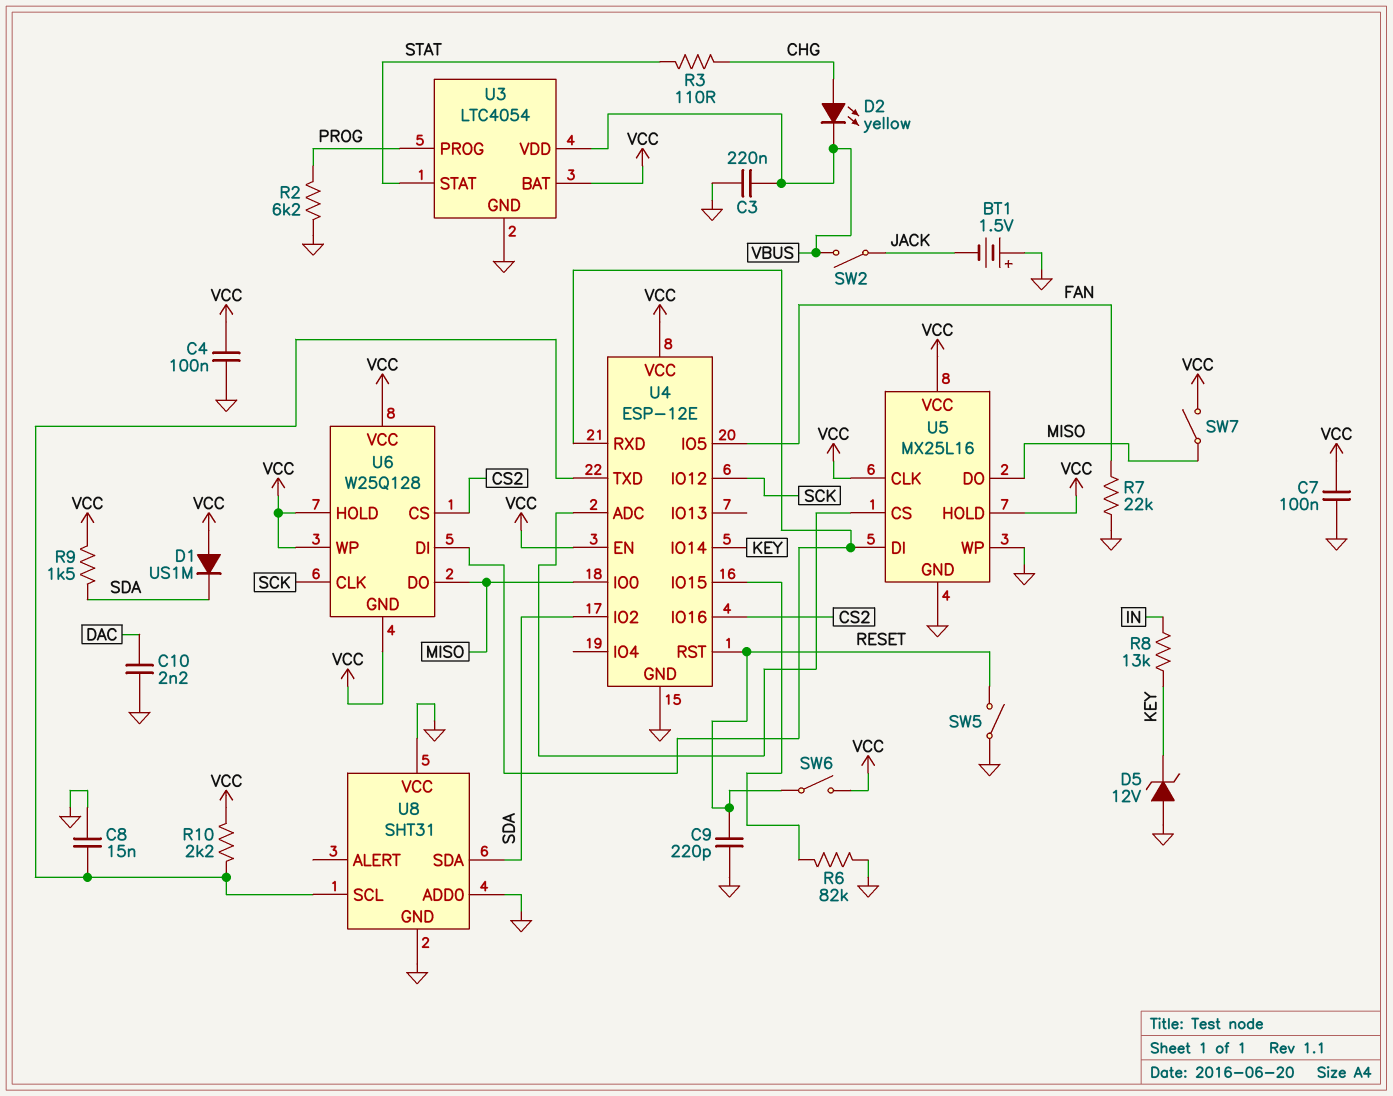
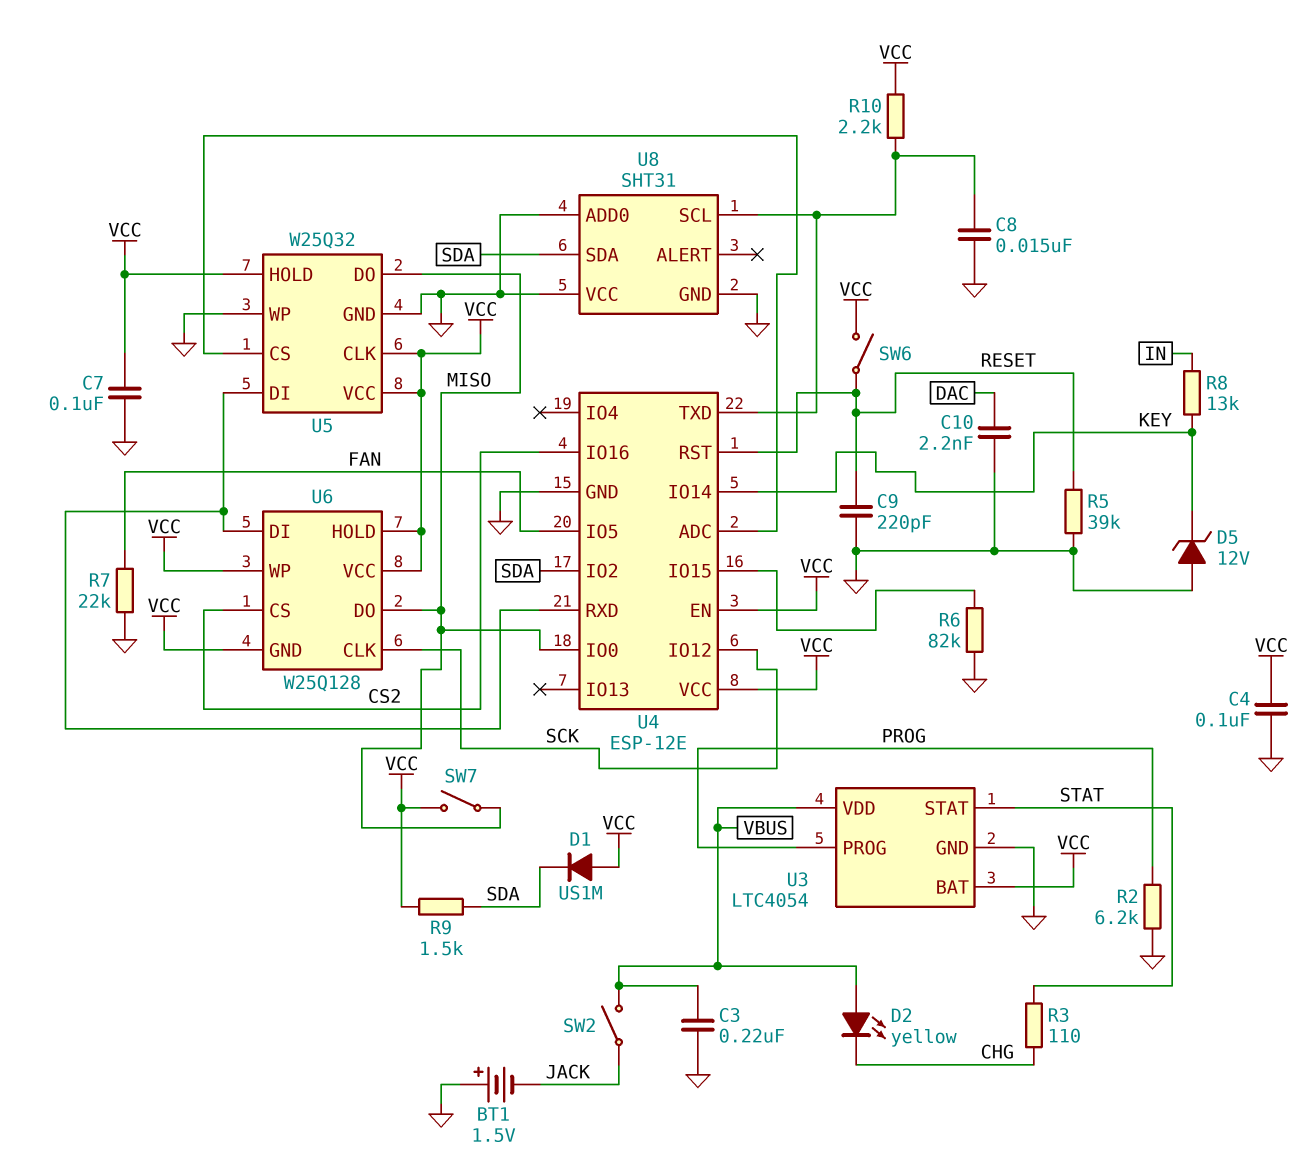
D2: LED yellow (A CHG, K VBUS) -> LED yellow (A VBUS, K CHG)
R5: none -> 39k (GND, RESET)
SW5: switch (GND, RESET) -> none
U5: MX25L16 -> W25Q32

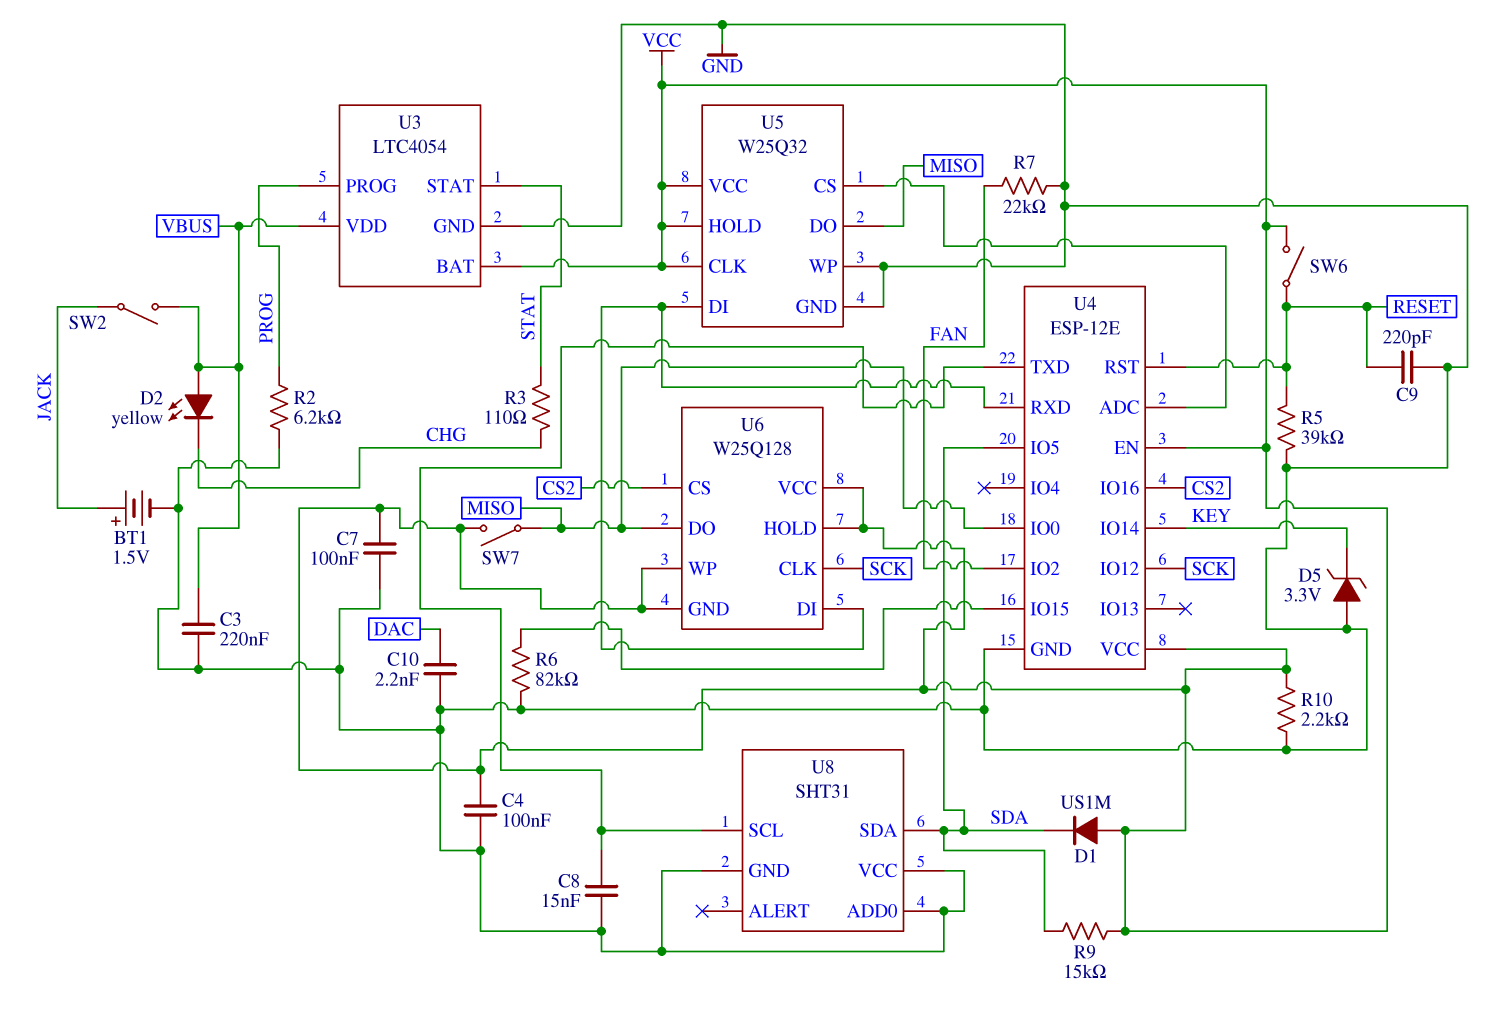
BT1: 1.5V (plus GND, minus JACK) -> 1.5V (plus JACK, minus GND)
D5: zener 12V (A GND, K KEY) -> zener 3.3V (A GND, K KEY)
R8: 13k (IN, KEY) -> none
R9: 1.5k (SDA, VCC) -> 15k (SDA, VCC)
R10: 2.2k (U4/TXD, VCC) -> 2.2k (GND, VCC)
U4 pin IO2: SDA -> FAN
U4 pin IO5: FAN -> SDA

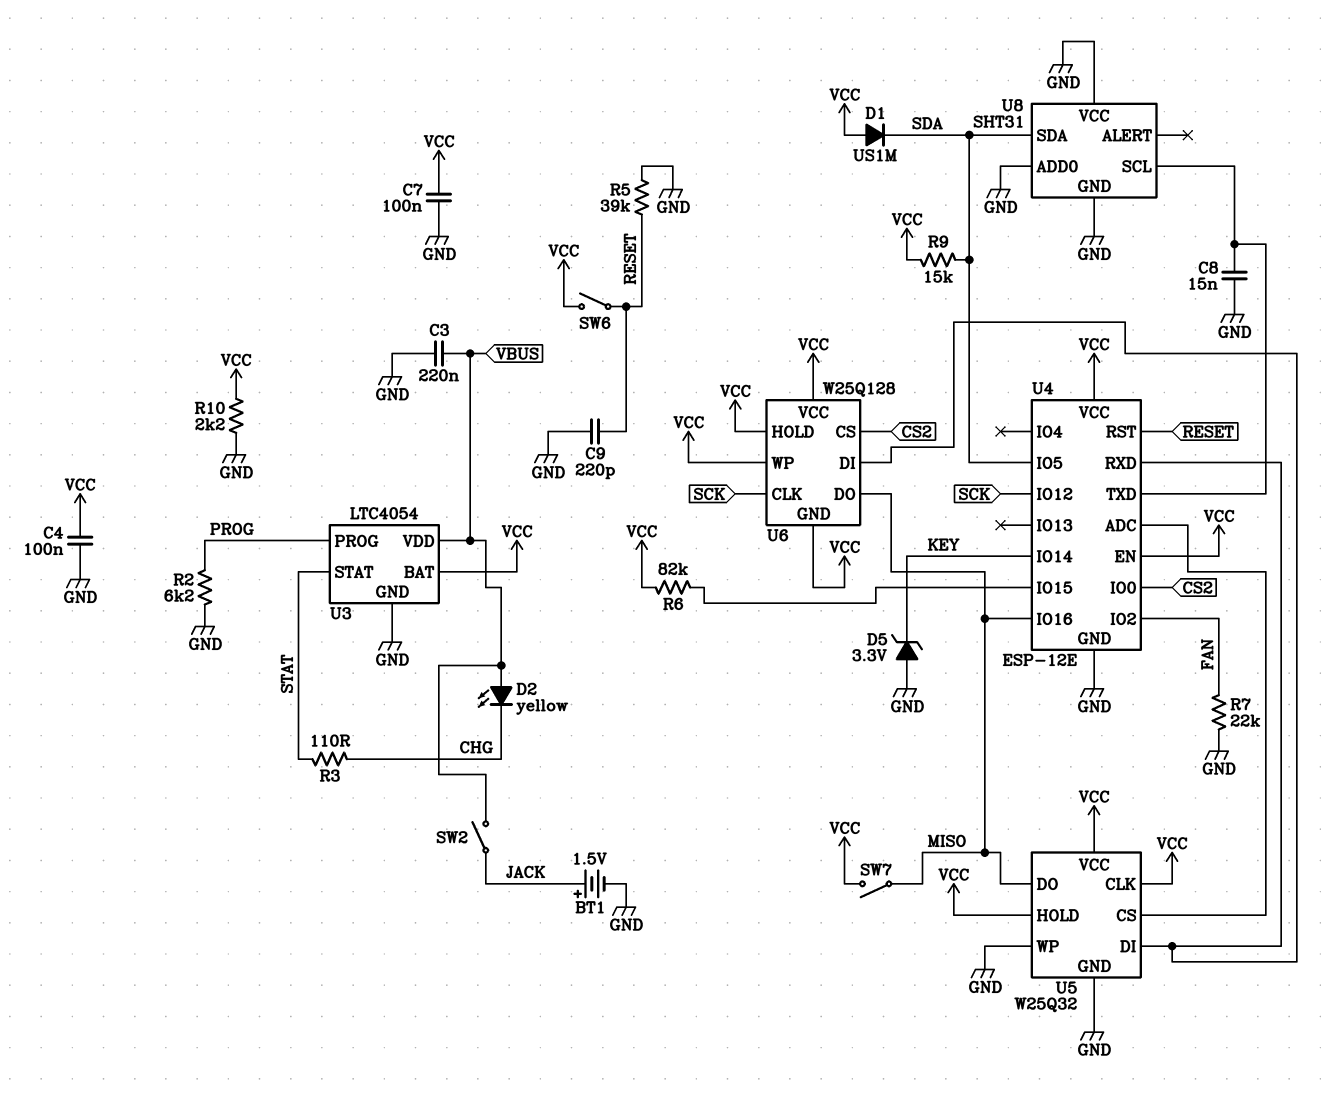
C10: 2.2nF (DAC, GND) -> none
R6: 82k (GND, U4/IO15) -> 82k (U4/IO15, VCC)
U4 pin IO0: MISO -> CS2
U4 pin IO16: CS2 -> MISO

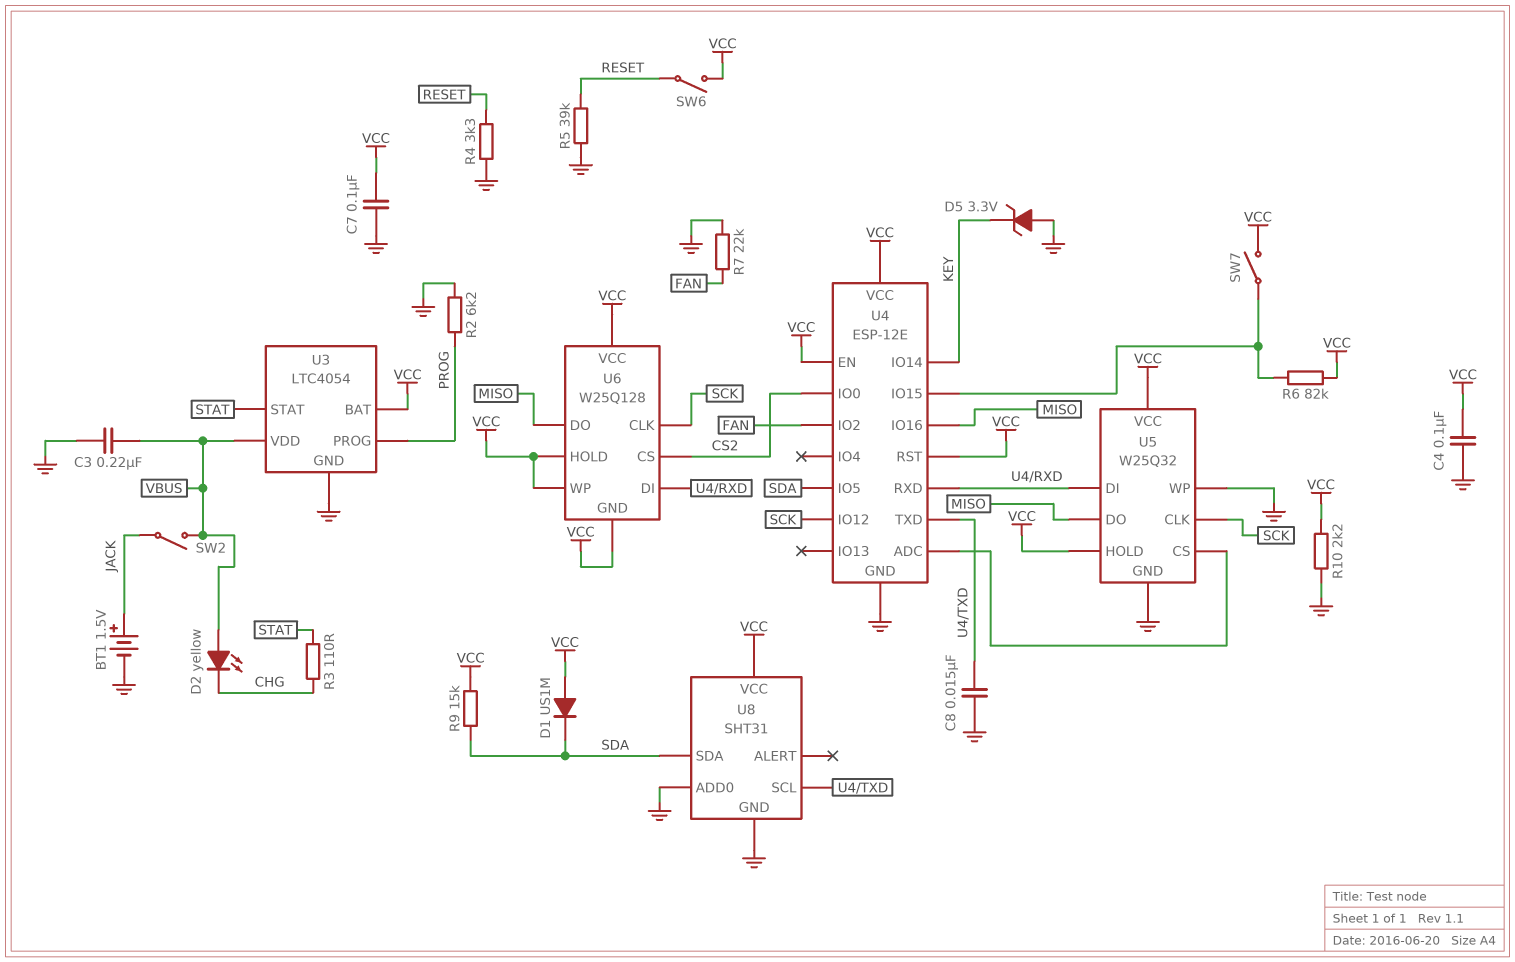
C9: 220pF (GND, RESET) -> none
R4: none -> 3.3k (GND, RESET)
SW7: switch (MISO, VCC) -> switch (U4/IO15, VCC)
U4 pin RST: RESET -> VCC
U5 pin CLK: VCC -> SCK
U8 pin VCC: GND -> VCC

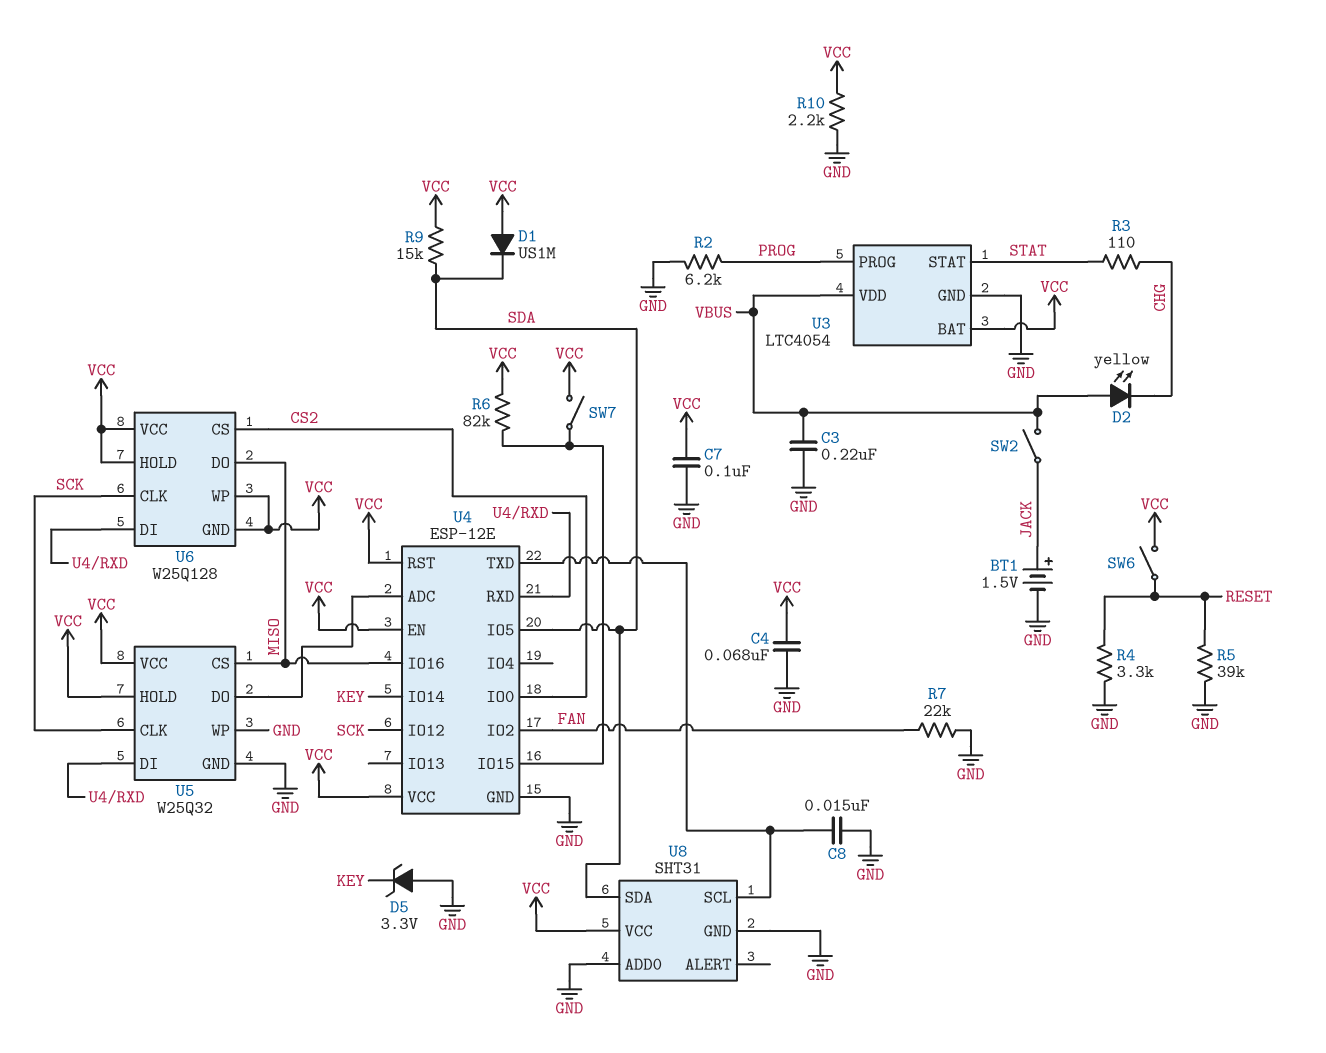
C4: 100nF (GND, VCC) -> 68nF (GND, VCC)
U5 pin CS: U4/ADC -> MISO
U5 pin DO: MISO -> U4/ADC

